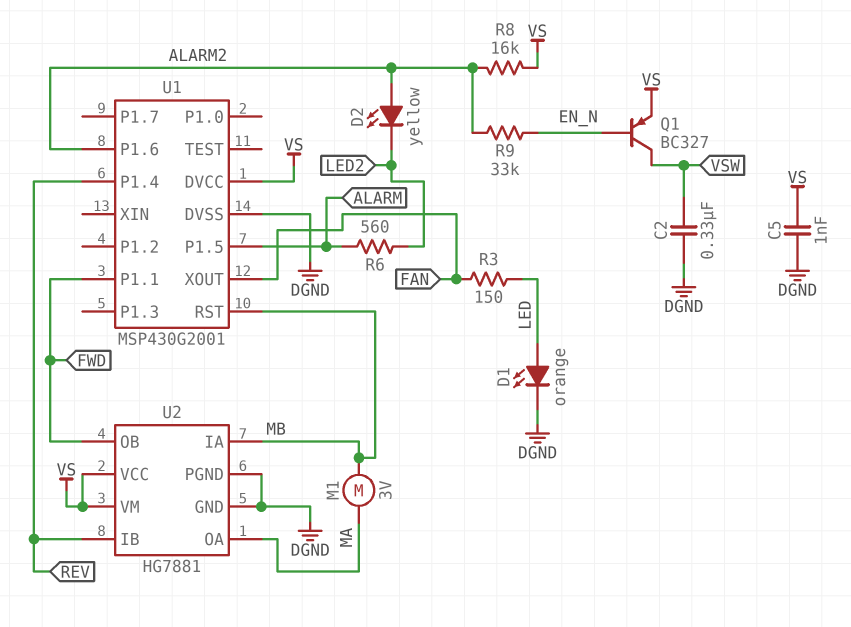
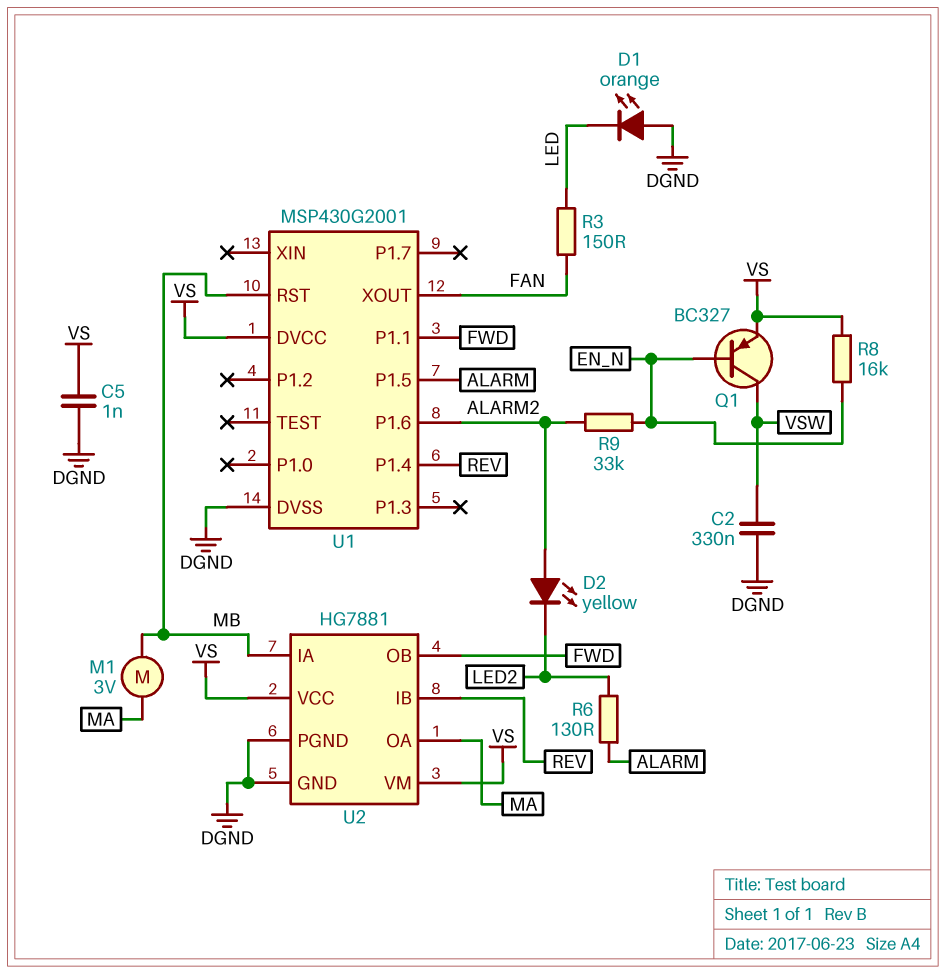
D1: LED orange (A LED, K DGND) -> LED orange (A DGND, K LED)
R6: 560 (ALARM, LED2) -> 130 (ALARM, LED2)
R8: 16k (ALARM2, VS) -> 16k (EN_N, VS)

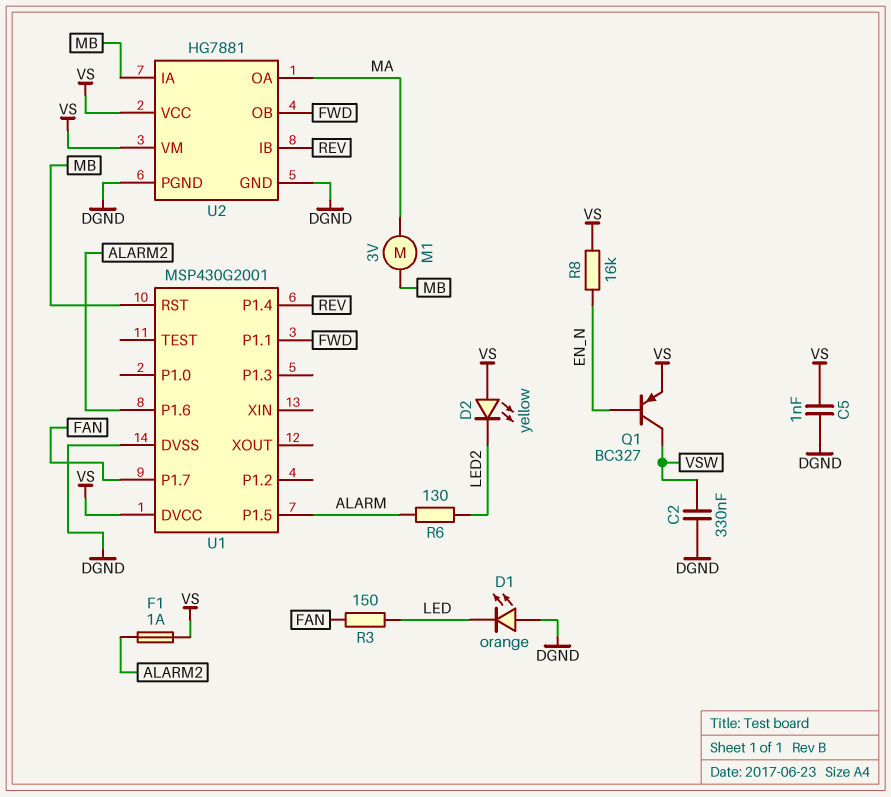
D2: LED yellow (A ALARM2, K LED2) -> LED yellow (A VS, K LED2)
F1: none -> 1A (ALARM2, VS)
R9: 33k (ALARM2, EN_N) -> none
U1 pin P1.7: none -> FAN
U1 pin XOUT: FAN -> none

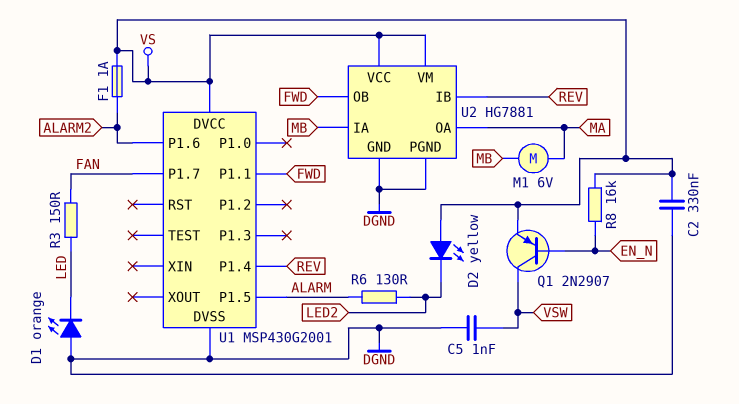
C2: 330nF (DGND, VSW) -> 330nF (DGND, VS)
C5: 1nF (DGND, VS) -> 1nF (DGND, VSW)
M1: motor 3V (MA, MB) -> motor 6V (MA, MB)
Q1: PNP BC327 (B EN_N, C VSW, E VS) -> PNP 2N2907 (B EN_N, C VSW, E VS)
U1 pin RST: MB -> none

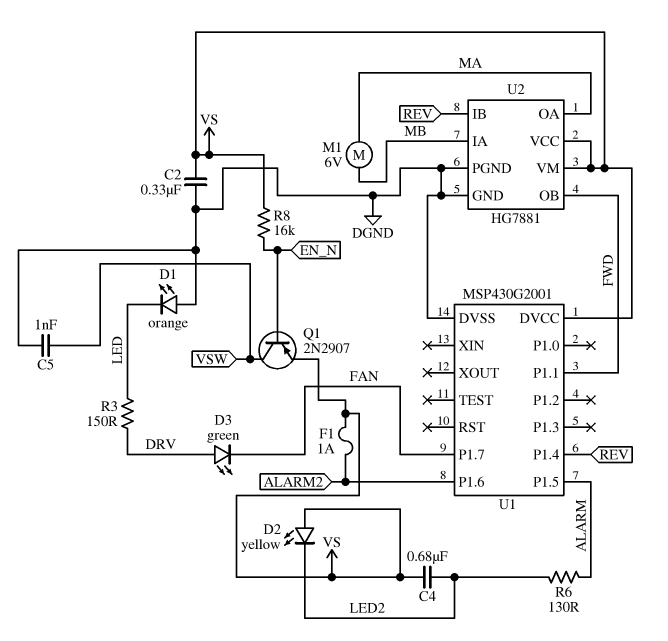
C4: none -> 680nF (LED2, VS)
D3: none -> LED green (A DRV, K FAN)
R3: 150 (FAN, LED) -> 150 (DRV, LED)

